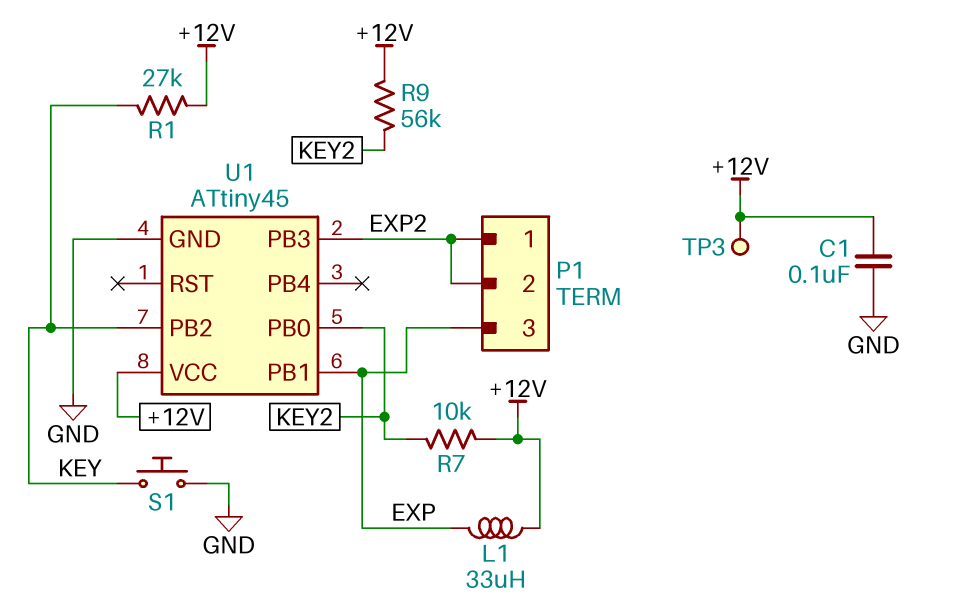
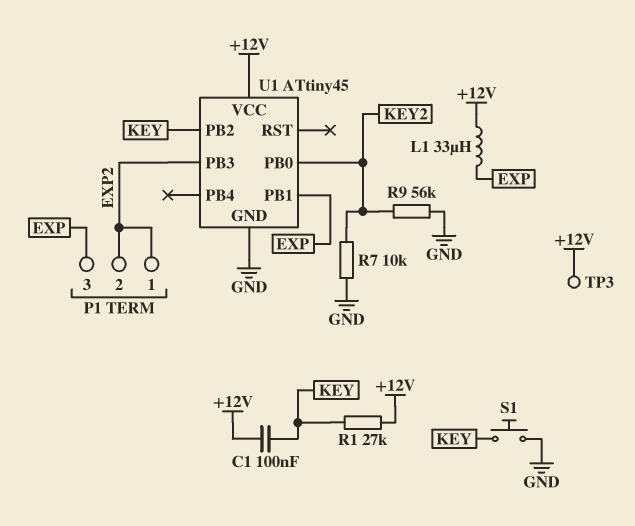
C1: 100nF (+12V, GND) -> 100nF (+12V, KEY)
R7: 10k (+12V, KEY2) -> 10k (GND, KEY2)
R9: 56k (+12V, KEY2) -> 56k (GND, KEY2)

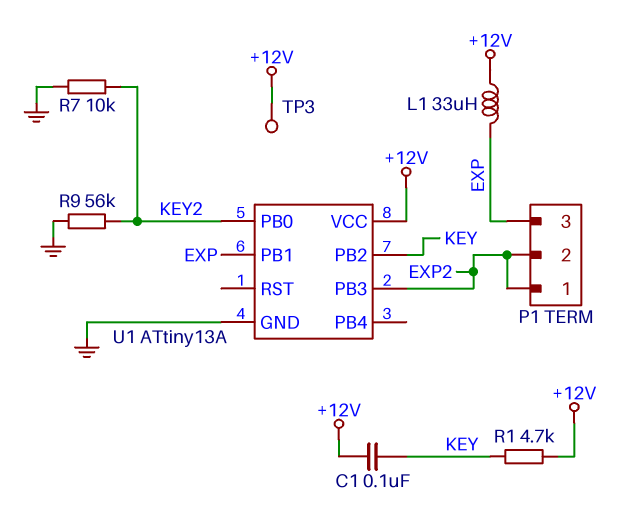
R1: 27k (+12V, KEY) -> 4.7k (+12V, KEY)
S1: button (GND, KEY) -> none
U1: ATtiny45 -> ATtiny13A

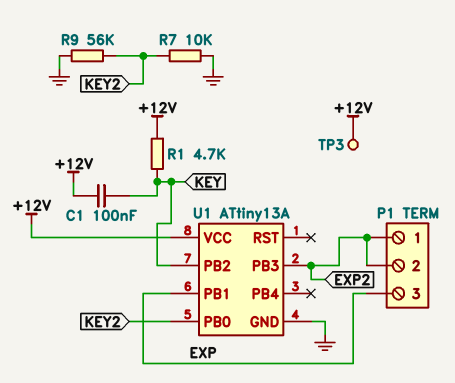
L1: 33uH (+12V, EXP) -> none

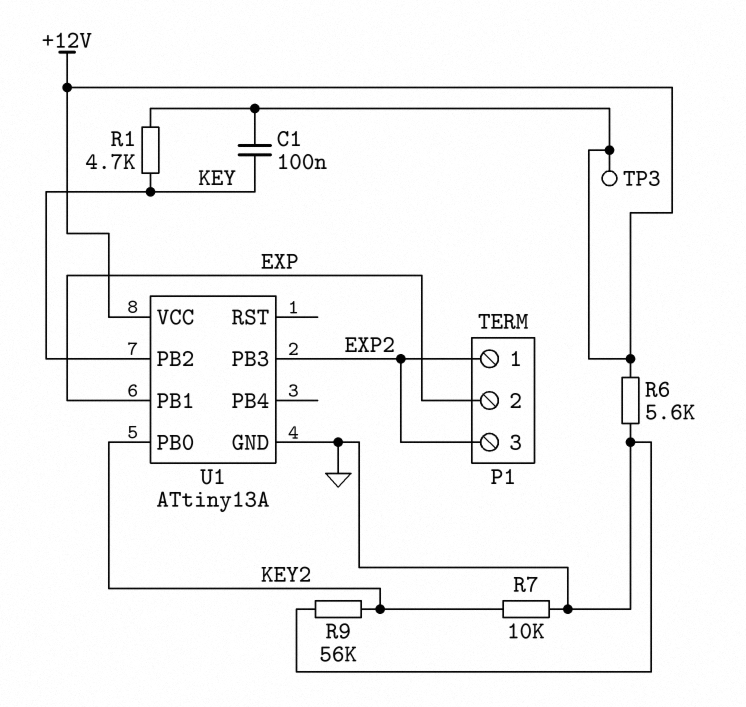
P1 pin 2: EXP2 -> EXP
P1 pin 3: EXP -> EXP2
R6: none -> 5.6k (+12V, GND)

